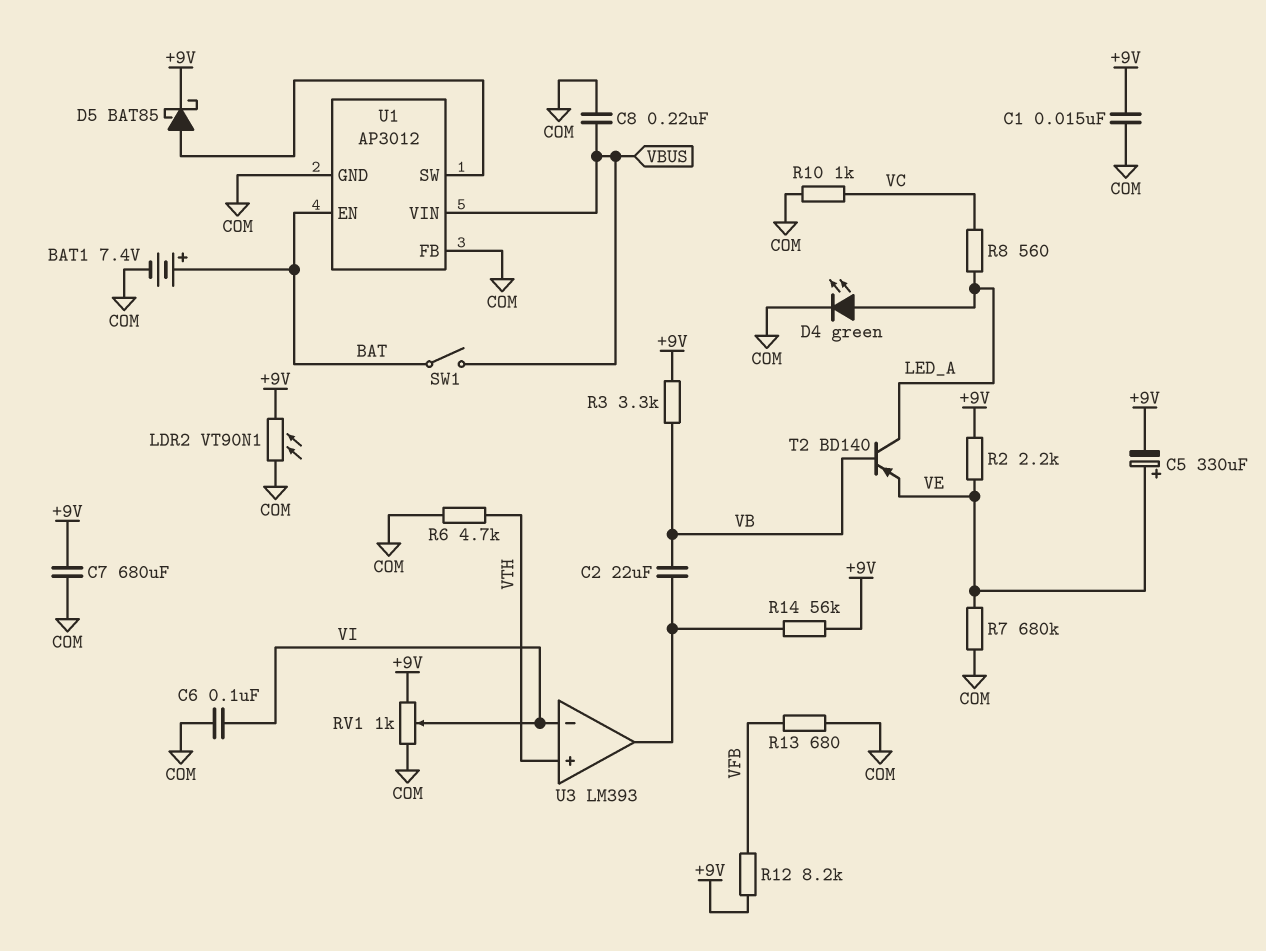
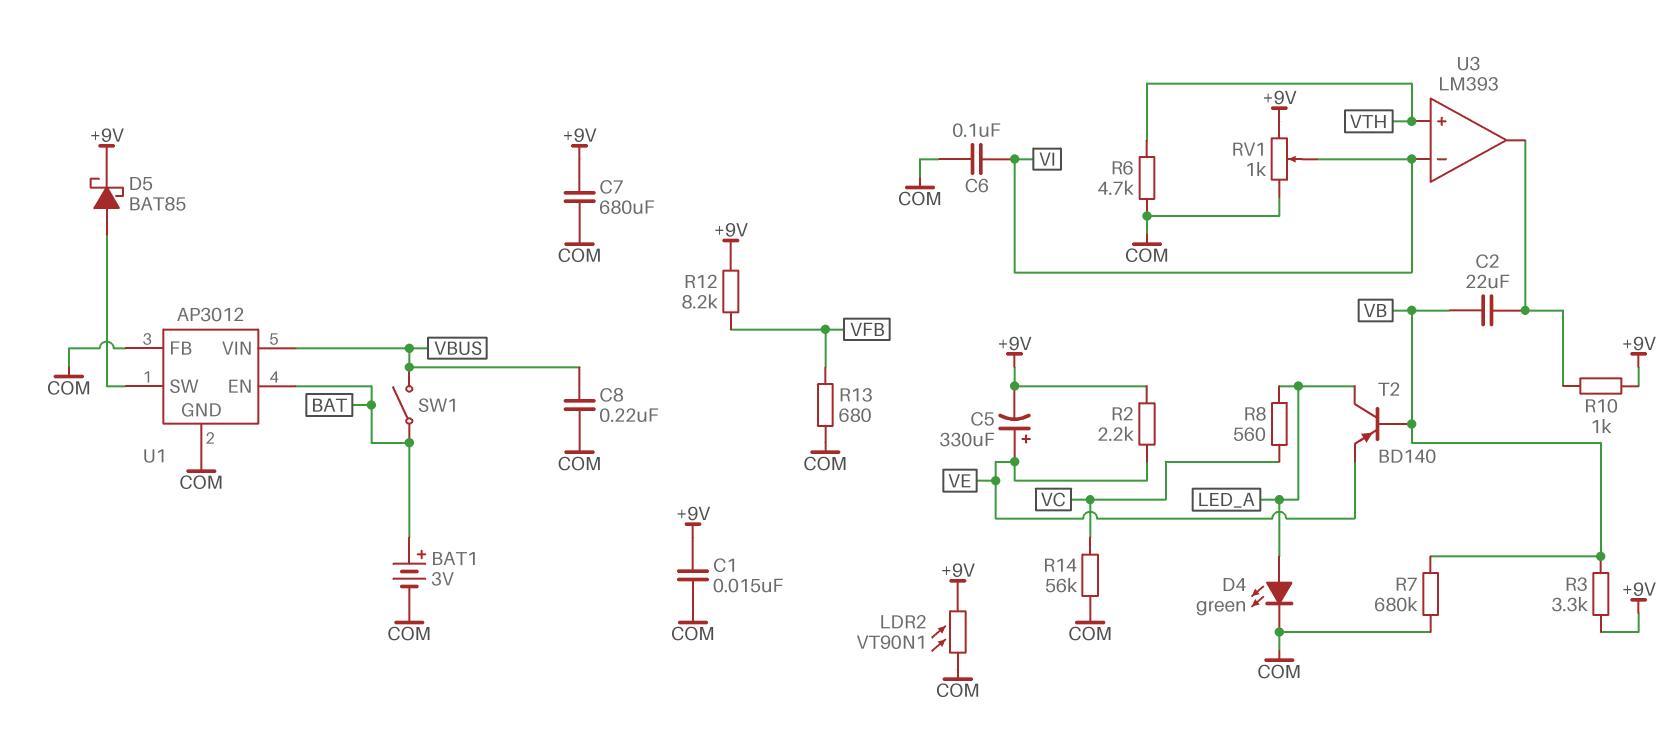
BAT1: 7.4V (plus BAT, minus COM) -> 3V (plus BAT, minus COM)
R7: 680k (COM, VE) -> 680k (COM, VB)
R10: 1k (COM, VC) -> 1k (+9V, U3/out)
R14: 56k (+9V, U3/out) -> 56k (COM, VC)

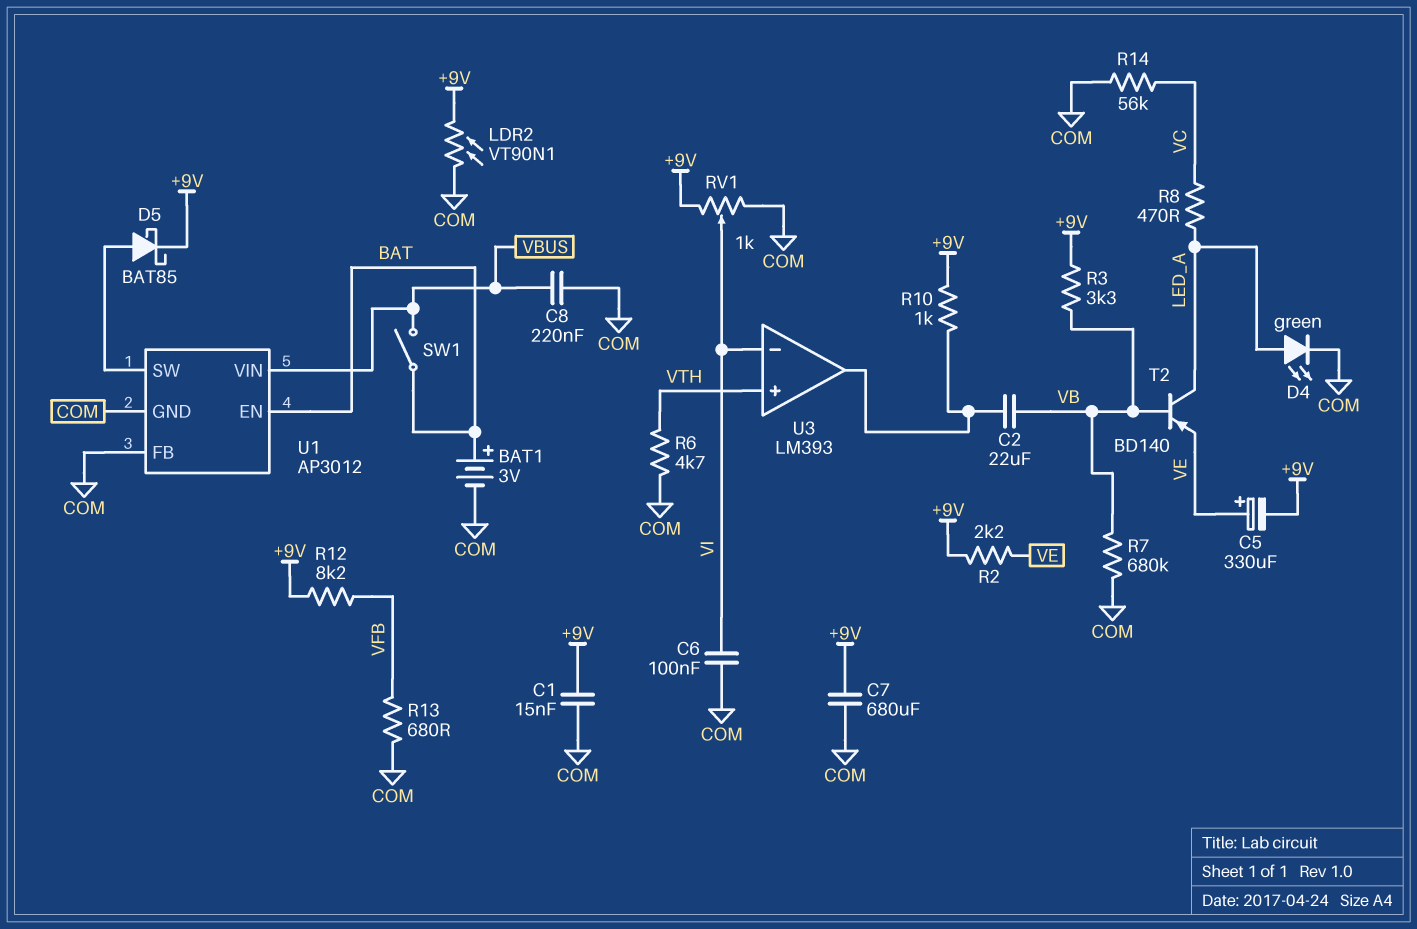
R8: 560 (LED_A, VC) -> 470 (LED_A, VC)

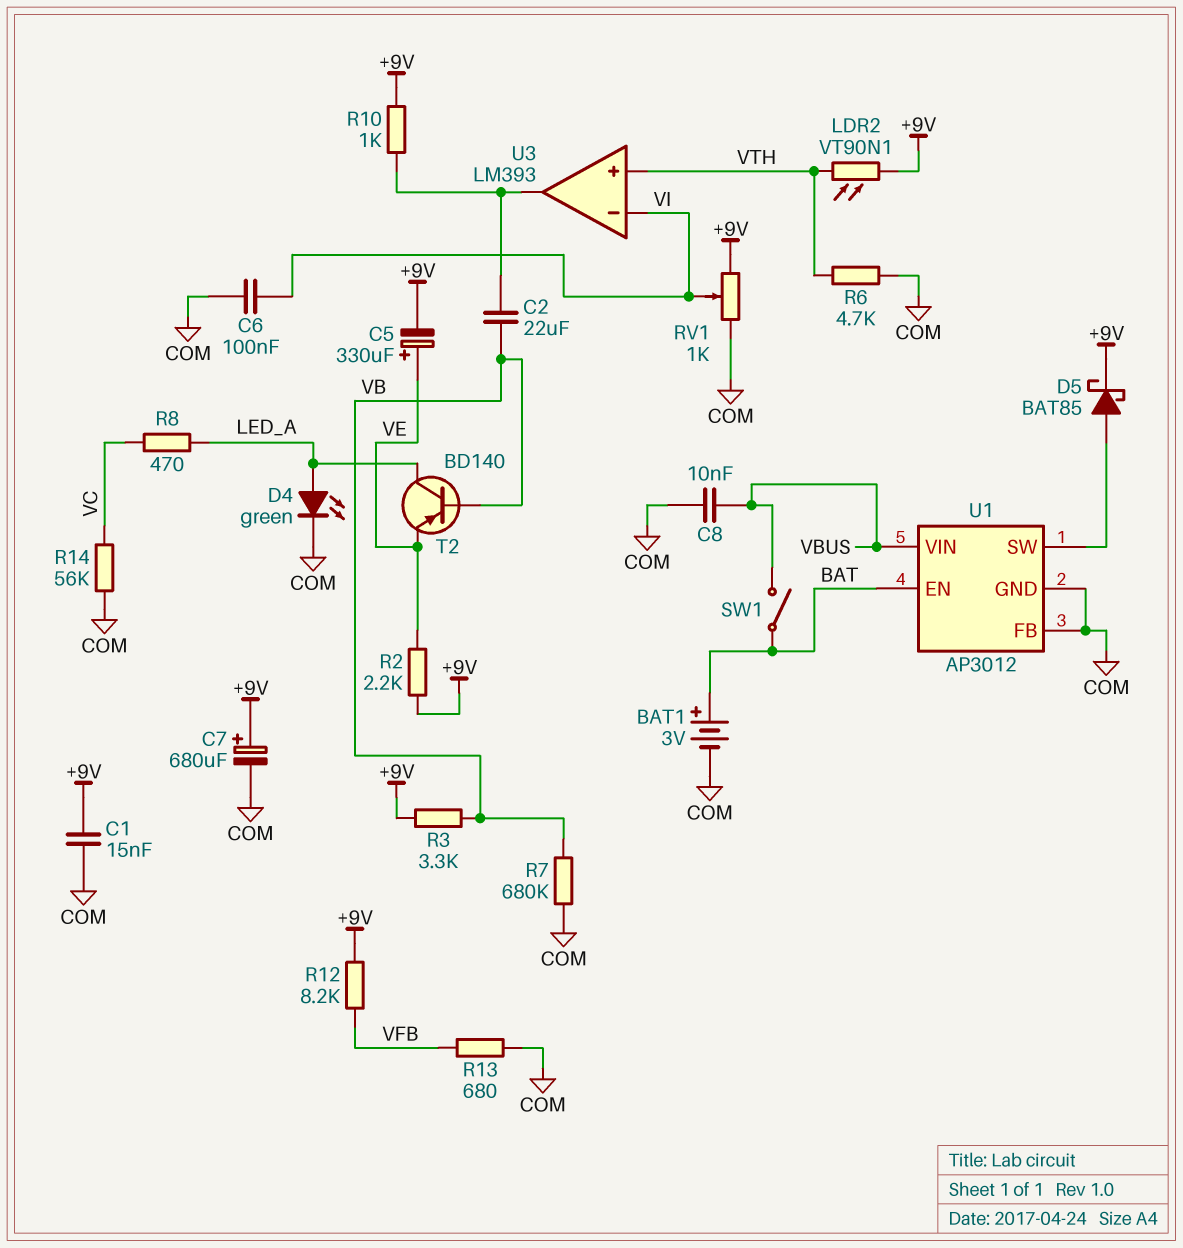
C7: 680uF (+9V, COM) -> 680uF (plus +9V, minus COM)
C8: 220nF (COM, VBUS) -> 10nF (COM, VBUS)
LDR2: VT90N1 (+9V, COM) -> VT90N1 (+9V, VTH)

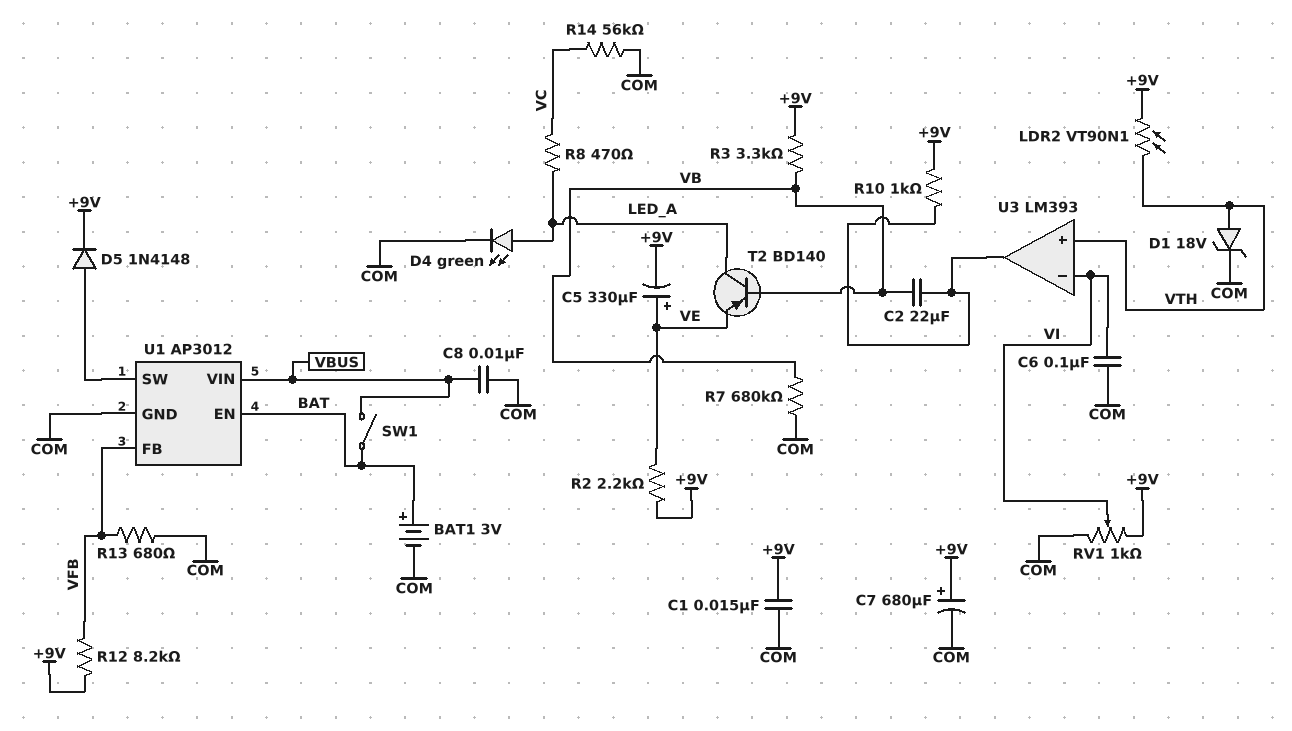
D1: none -> zener 18V (A VTH, K COM)
D5: schottky BAT85 (A U1/SW, K +9V) -> diode 1N4148 (A U1/SW, K +9V)
R6: 4.7k (COM, VTH) -> none
U1 pin FB: COM -> VFB

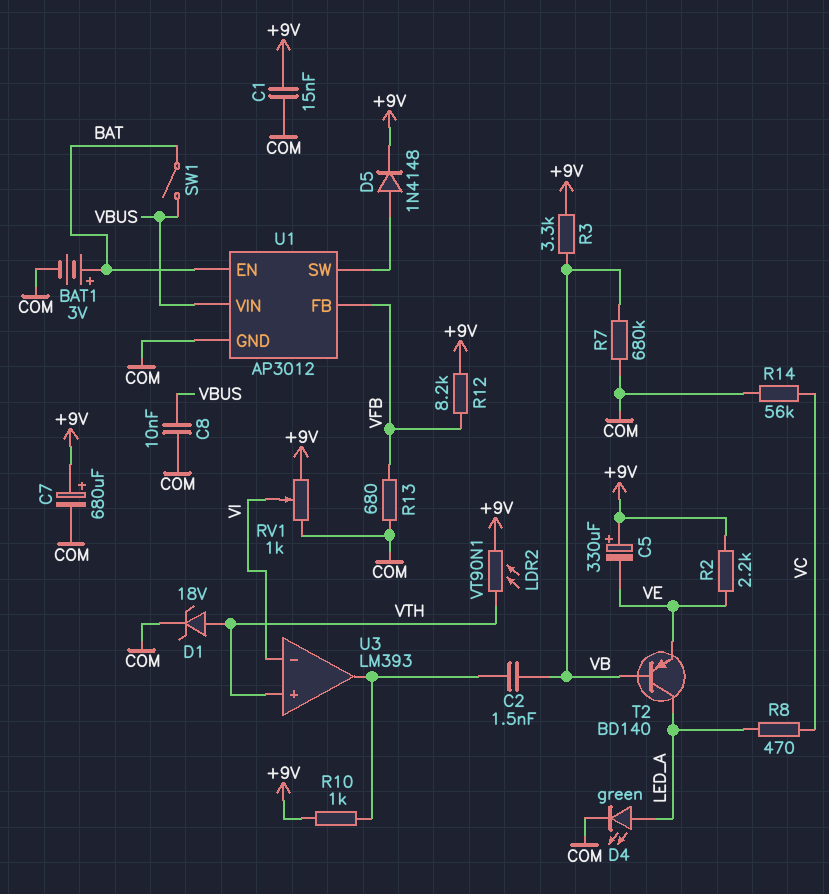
C2: 22uF (U3/out, VB) -> 1.5nF (U3/out, VB)
C5: 330uF (plus VE, minus +9V) -> 330uF (plus +9V, minus VE)
C6: 100nF (COM, VI) -> none

